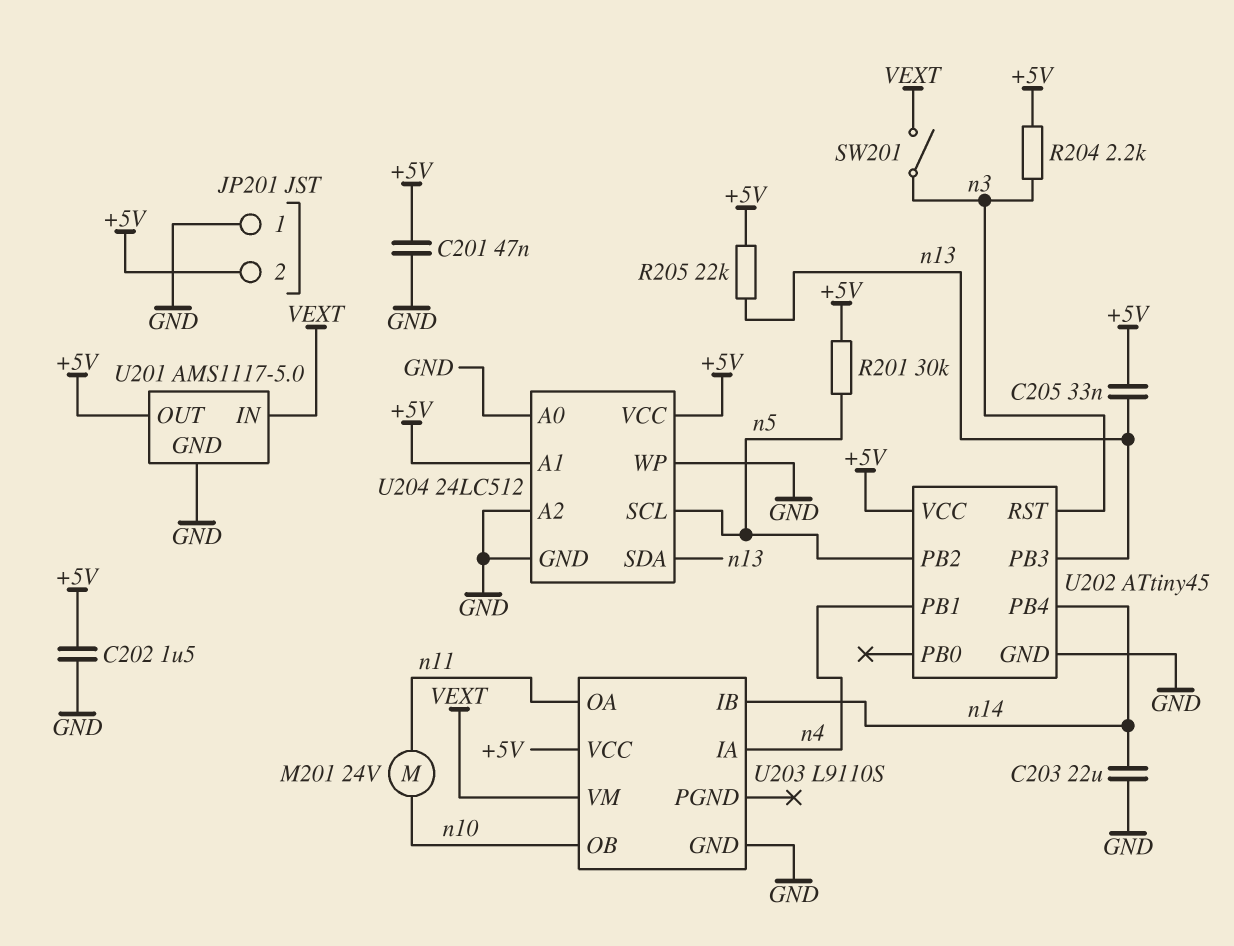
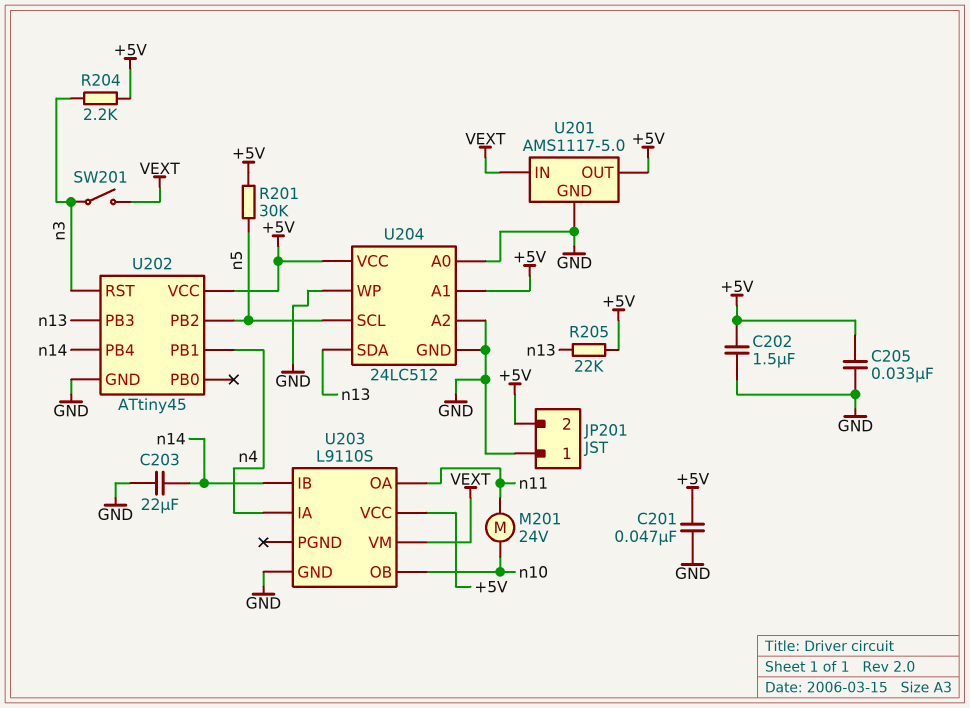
C205: 33nF (+5V, n13) -> 33nF (+5V, GND)

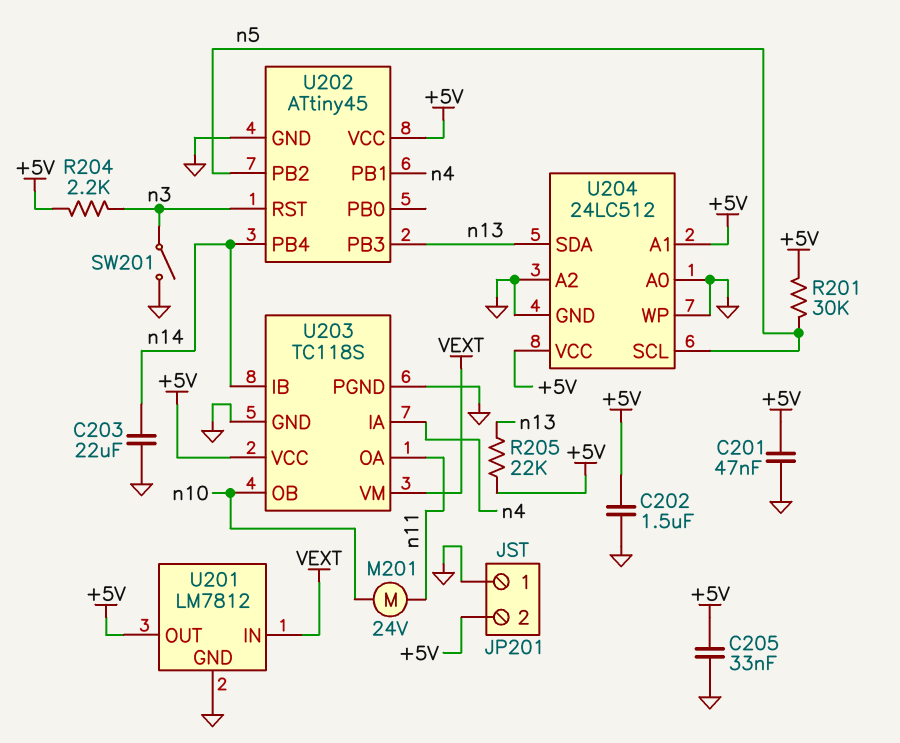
SW201: switch (VEXT, n3) -> switch (GND, n3)
U201: AMS1117-5.0 -> LM7812
U203: L9110S -> TC118S
U203 pin PGND: none -> GND

